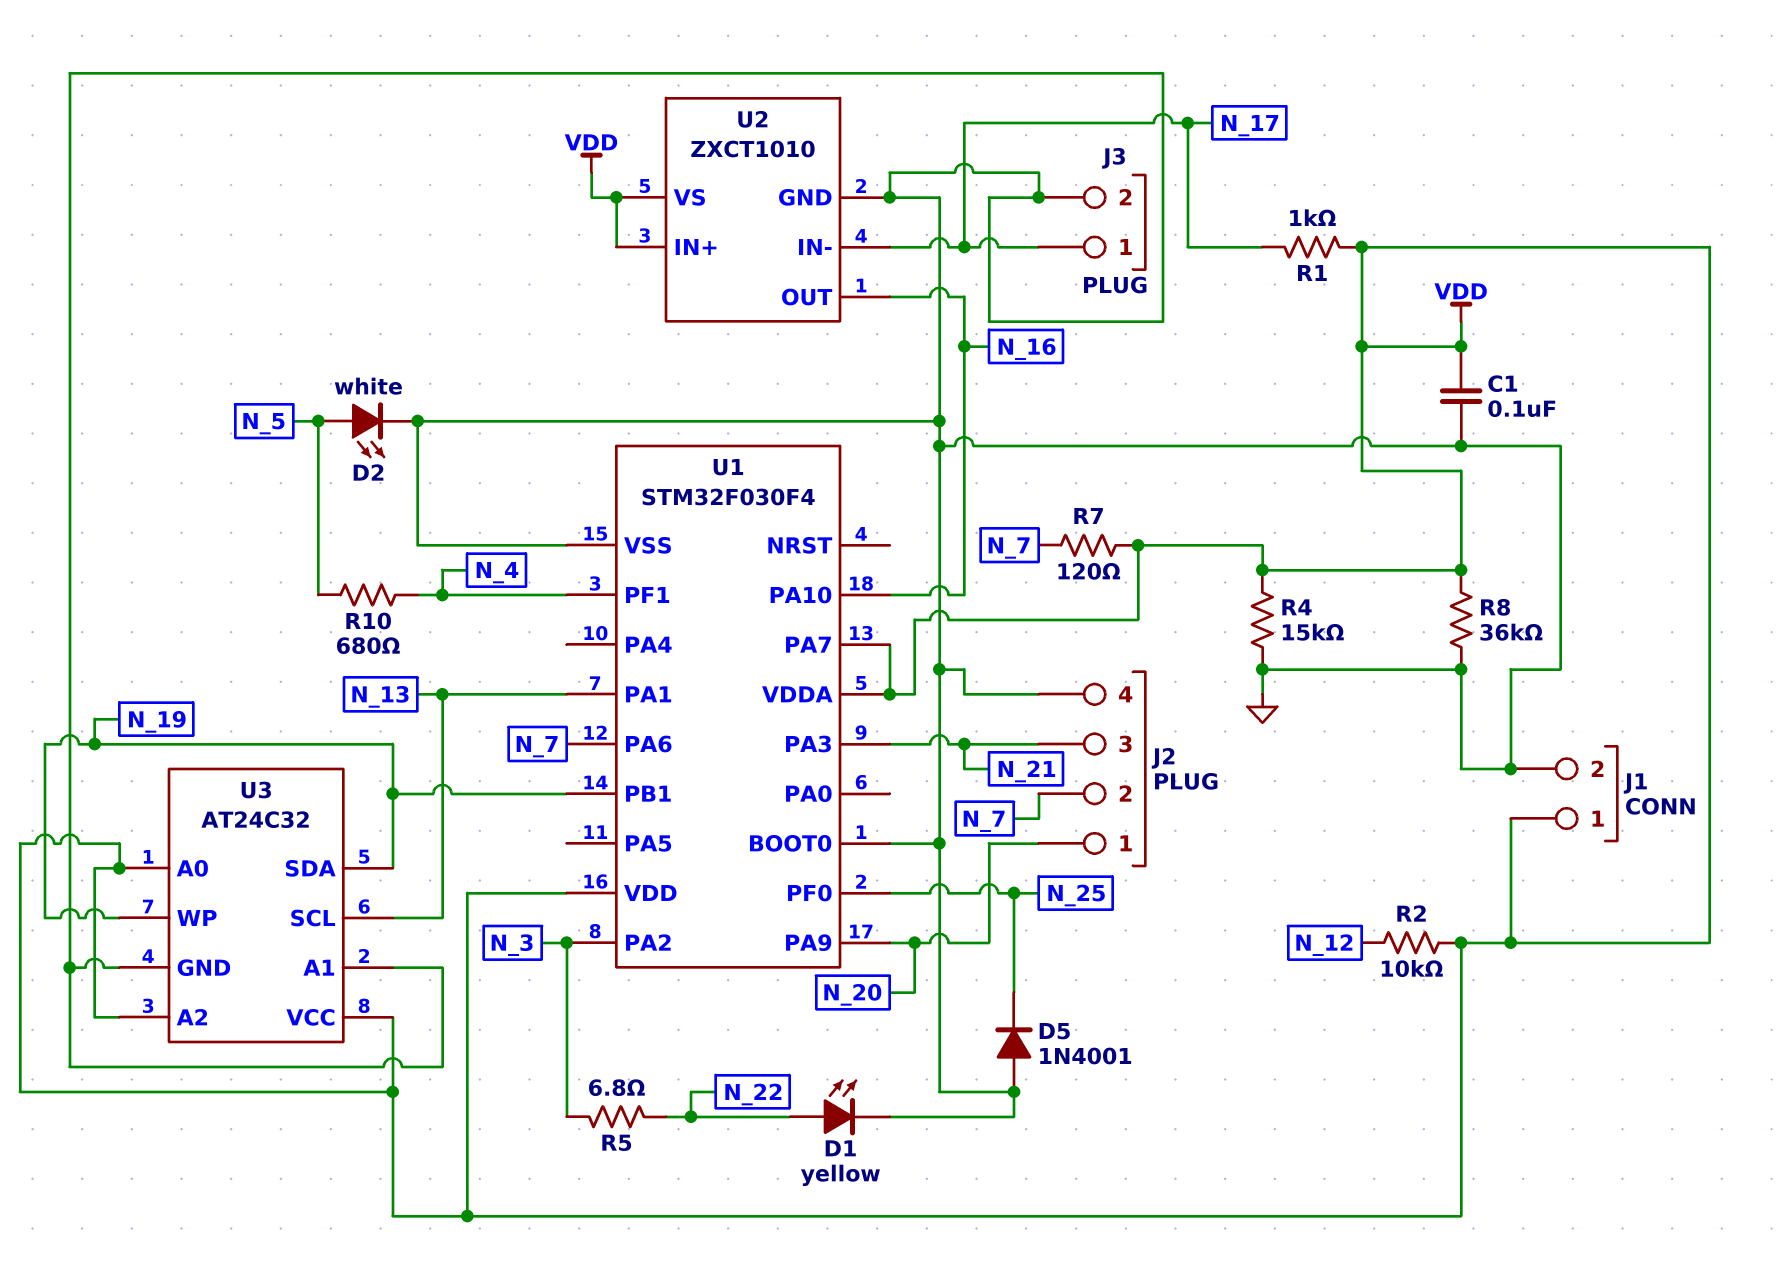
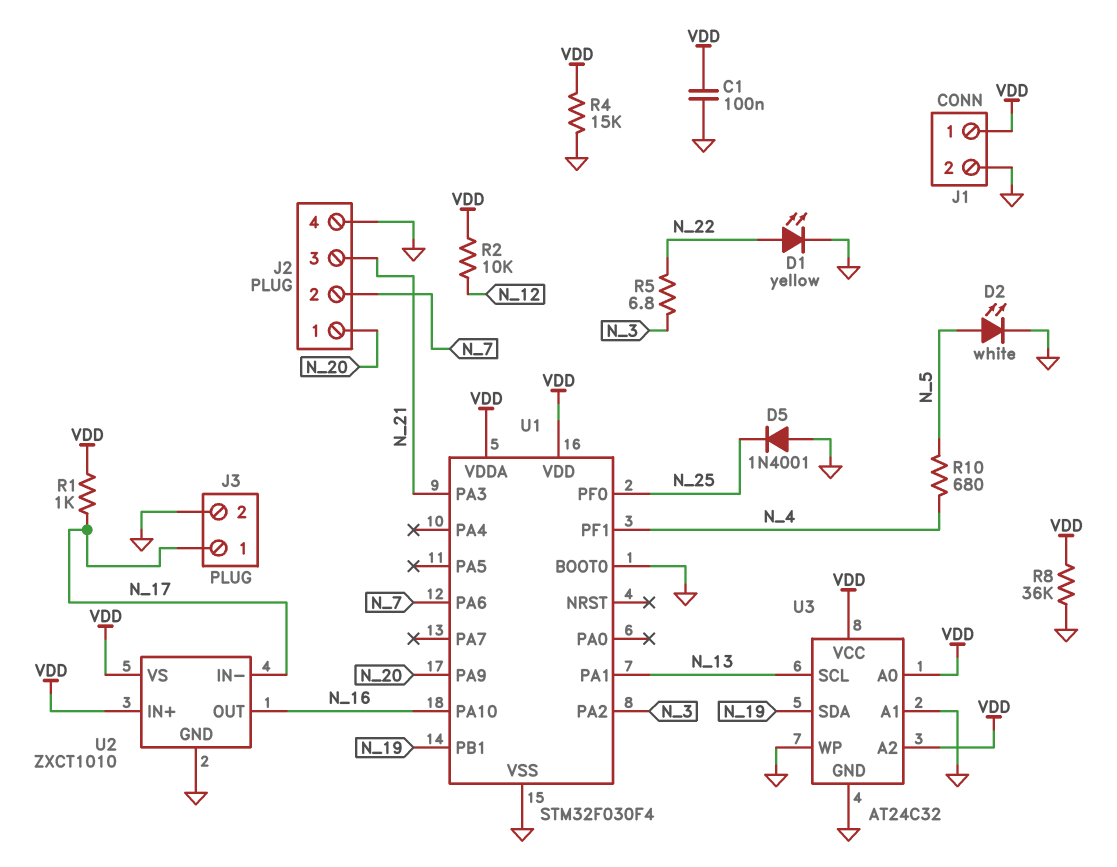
R7: 120 (N_7, VDD) -> none
U1 pin PA7: VDD -> none
U3 pin WP: N_19 -> GND

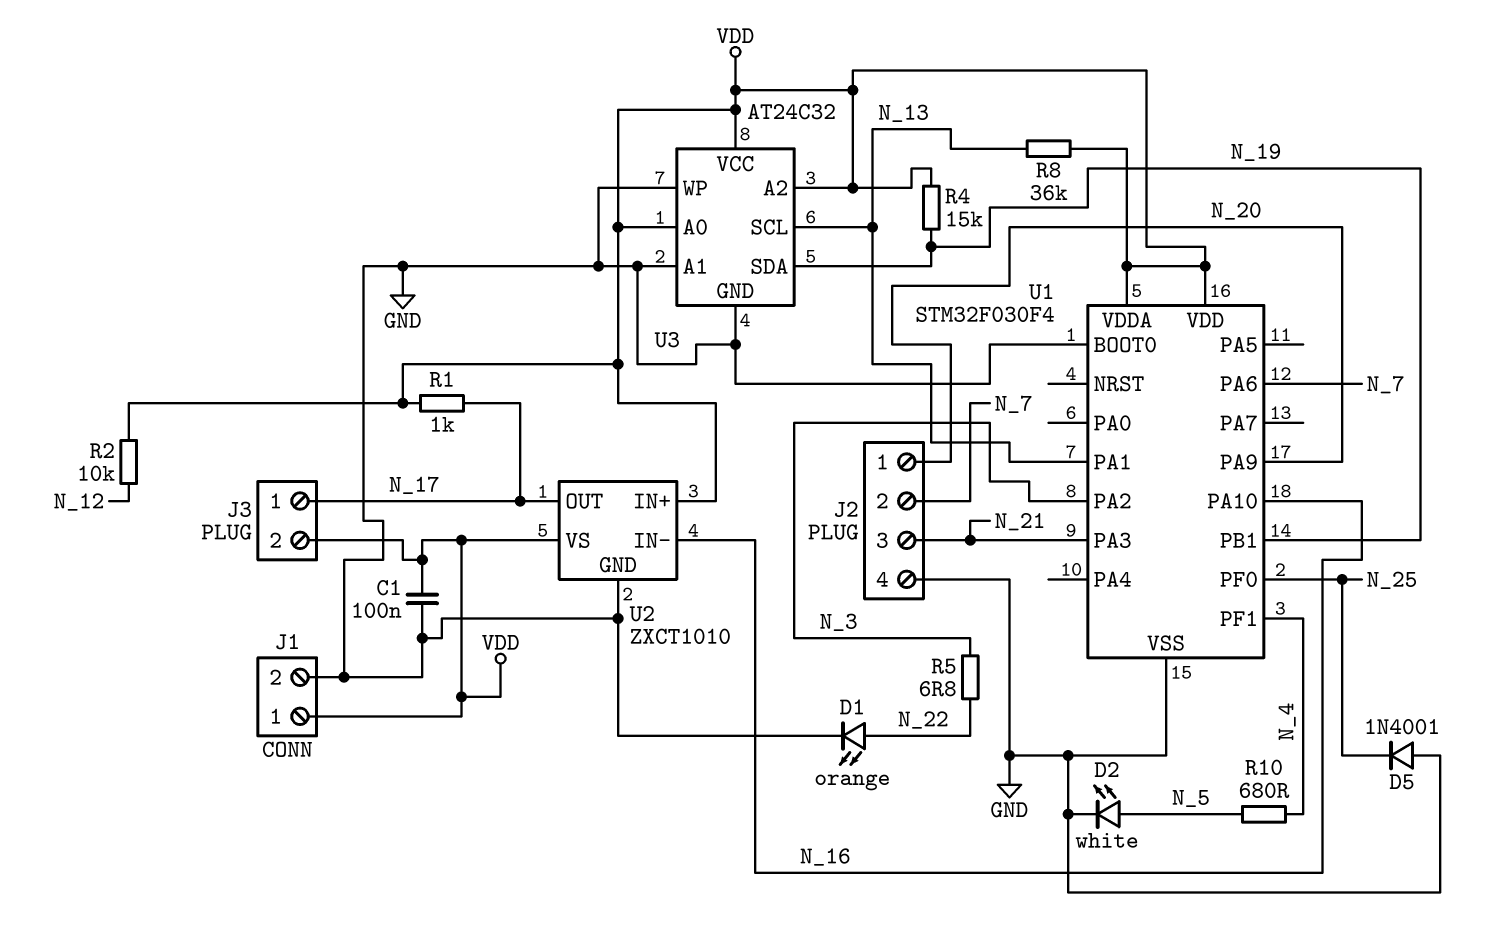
D1: LED yellow (A N_22, K GND) -> LED orange (A N_22, K GND)
J3 pin 2: GND -> VDD
R4: 15k (GND, VDD) -> 15k (N_19, VDD)
R8: 36k (GND, VDD) -> 36k (N_13, VDD)
U2 pin IN-: N_17 -> N_16
U2 pin OUT: N_16 -> N_17

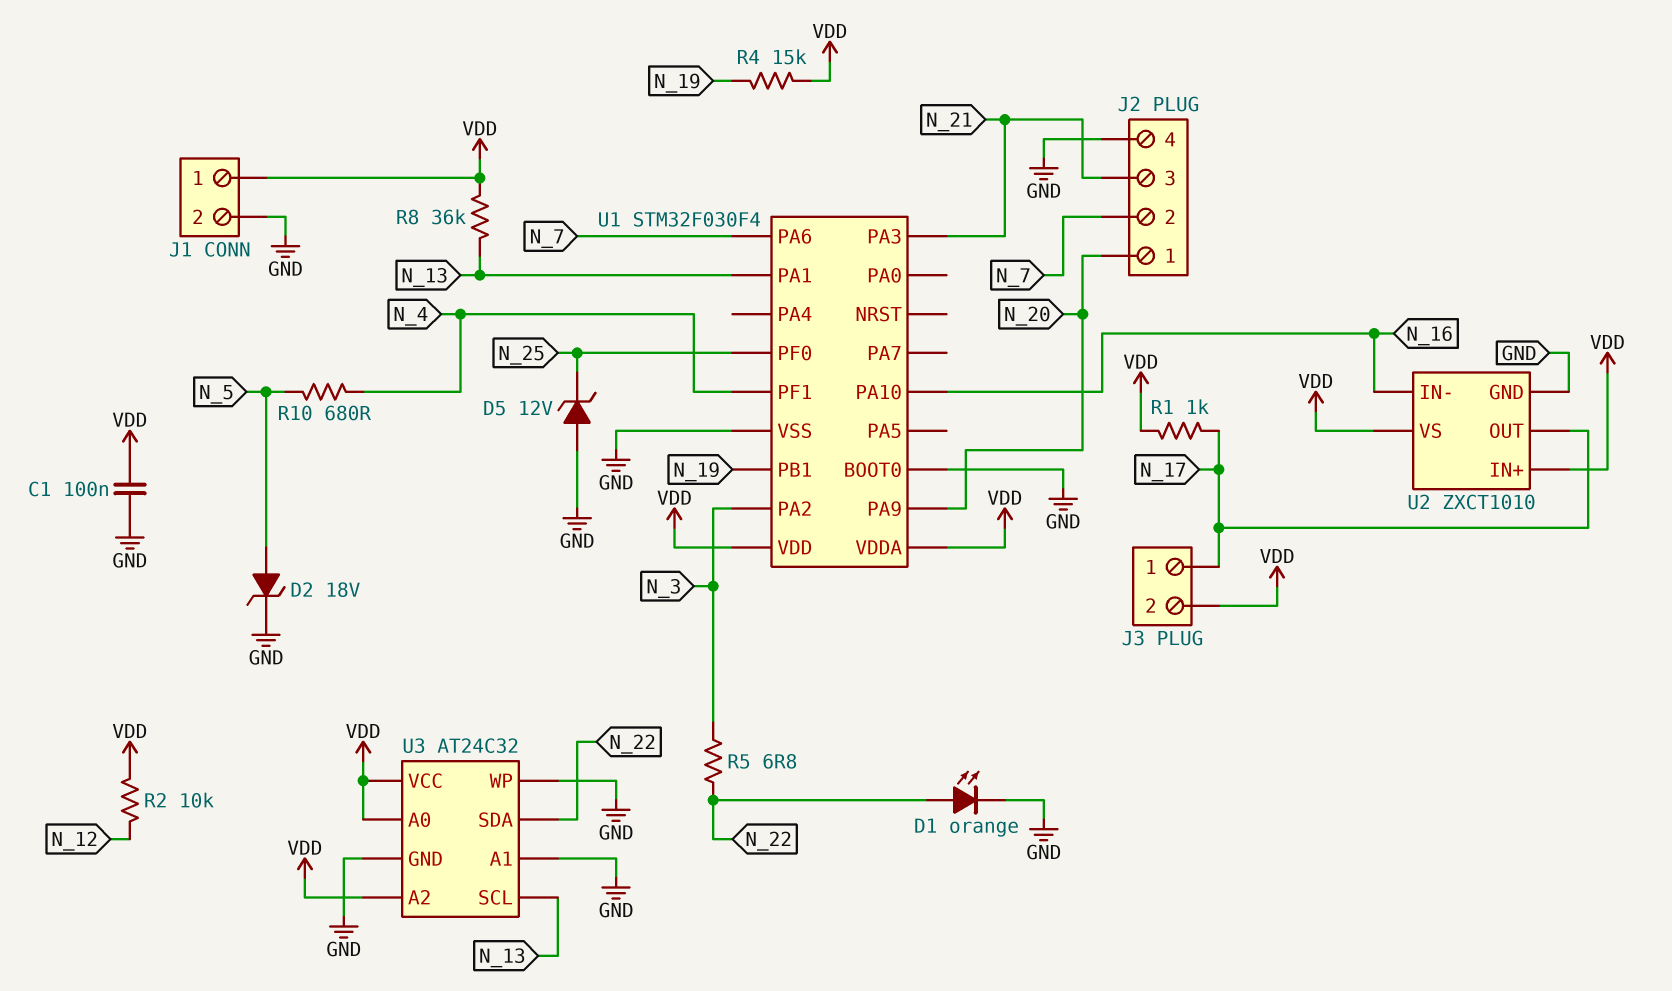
D2: LED white (A N_5, K GND) -> zener 18V (A N_5, K GND)
D5: diode 1N4001 (A GND, K N_25) -> zener 12V (A GND, K N_25)
U3 pin SDA: N_19 -> N_22

